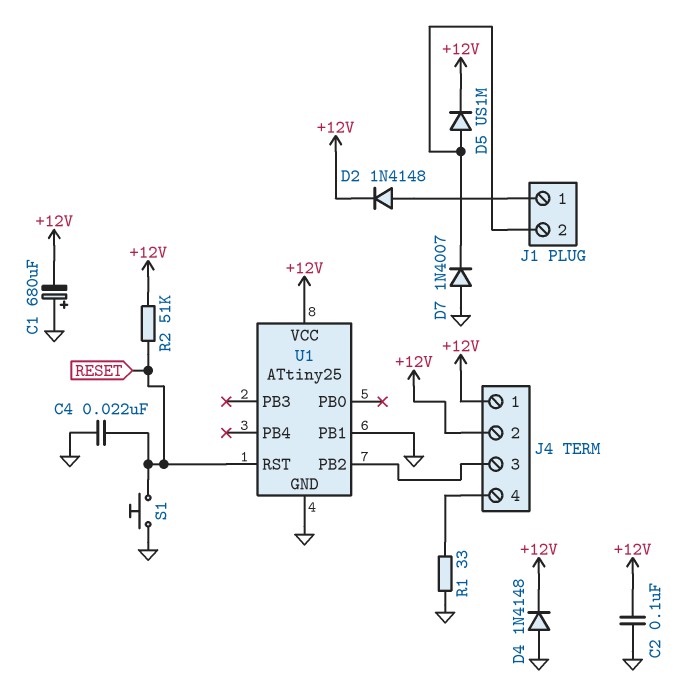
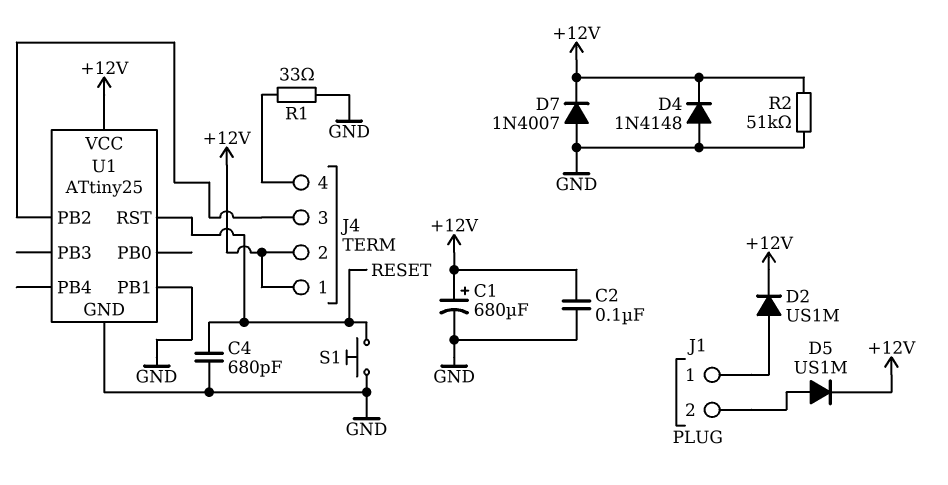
C1: 680uF (plus GND, minus +12V) -> 680uF (plus +12V, minus GND)
C4: 22nF (GND, RESET) -> 680pF (GND, RESET)
D2: diode 1N4148 (A J1/1, K +12V) -> diode US1M (A J1/1, K +12V)
D7: diode 1N4007 (A GND, K J1/2) -> diode 1N4007 (A GND, K +12V)
R2: 51k (+12V, RESET) -> 51k (+12V, GND)

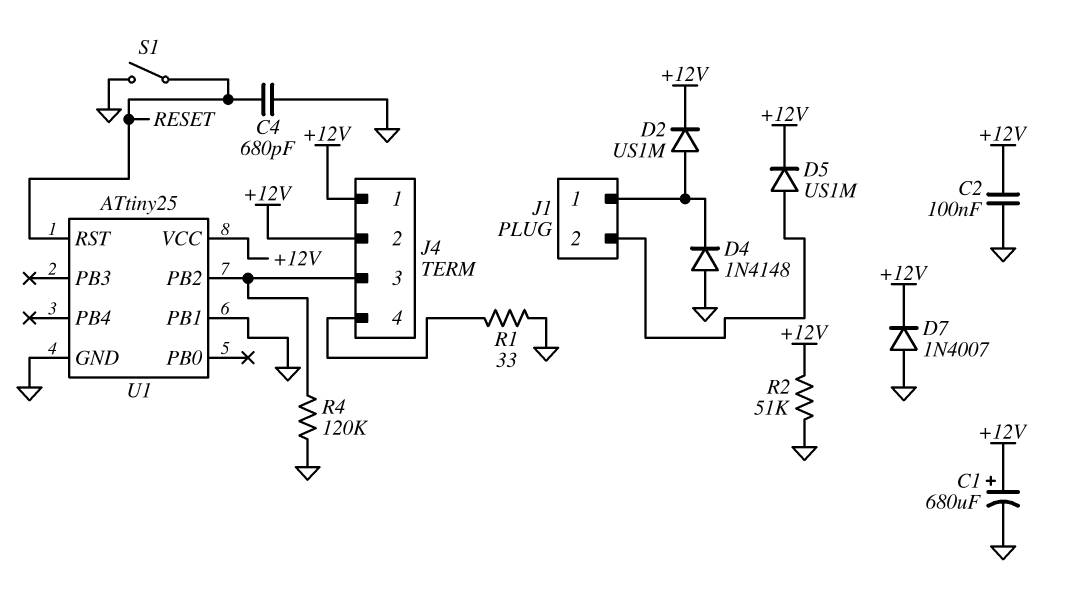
D4: diode 1N4148 (A GND, K +12V) -> diode 1N4148 (A GND, K J1/1)
R4: none -> 120k (GND, J4/3)
S1: button (GND, RESET) -> switch (GND, RESET)

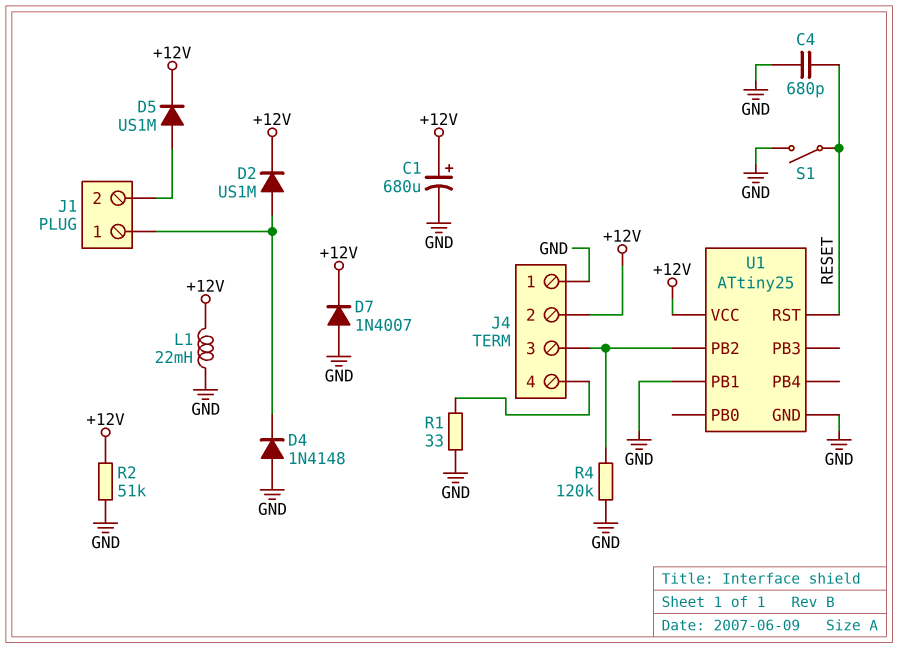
C2: 100nF (+12V, GND) -> none
J4 pin 1: +12V -> GND
L1: none -> 22mH (+12V, GND)

